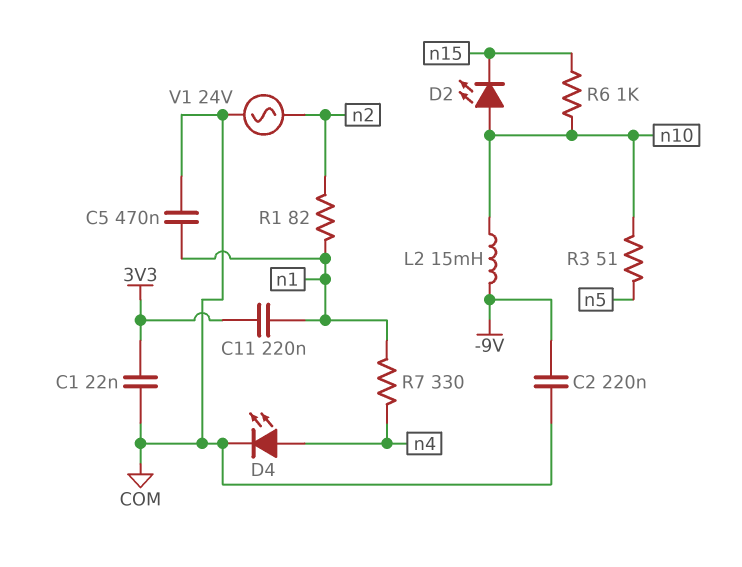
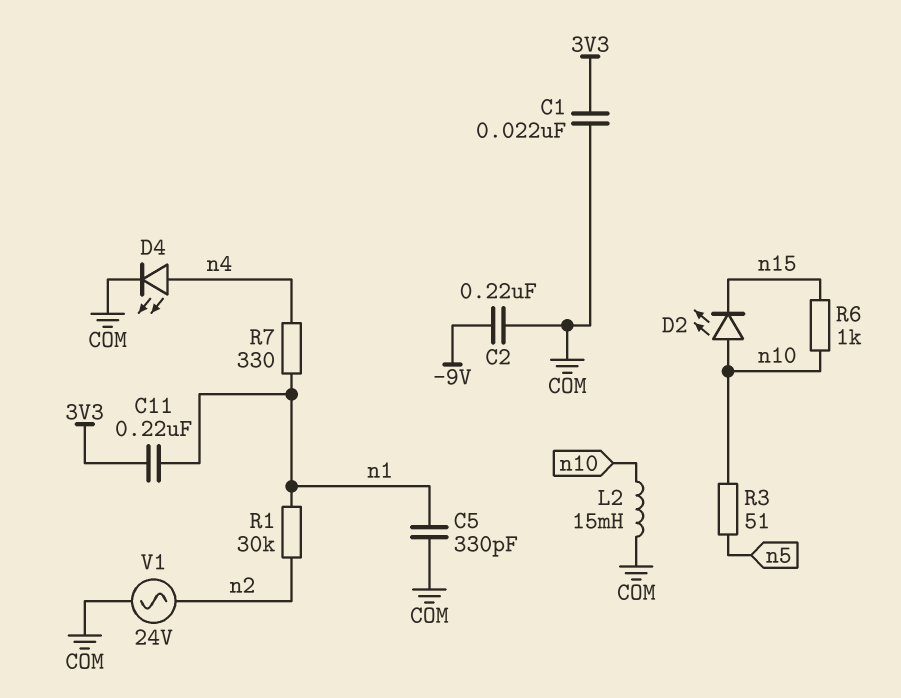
C5: 470nF (COM, n1) -> 330pF (COM, n1)
L2: 15mH (-9V, n10) -> 15mH (COM, n10)
R1: 82 (n1, n2) -> 30k (n1, n2)

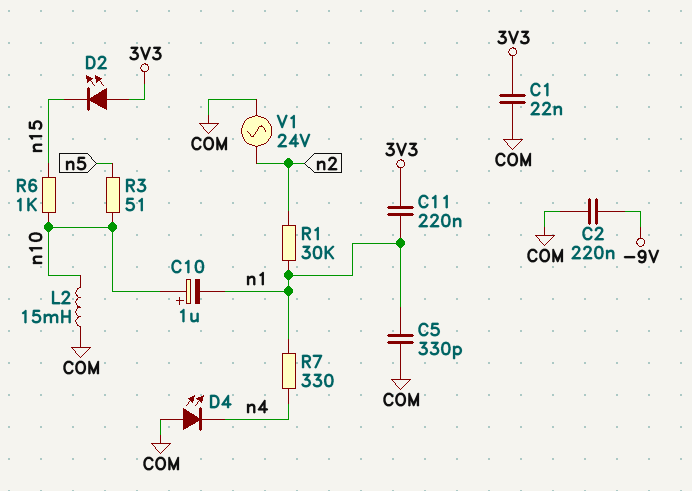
C10: none -> 1uF (plus n10, minus n1)
D2: LED (A n10, K n15) -> LED (A 3V3, K n15)
D4: LED (A n4, K COM) -> LED (A COM, K n4)

